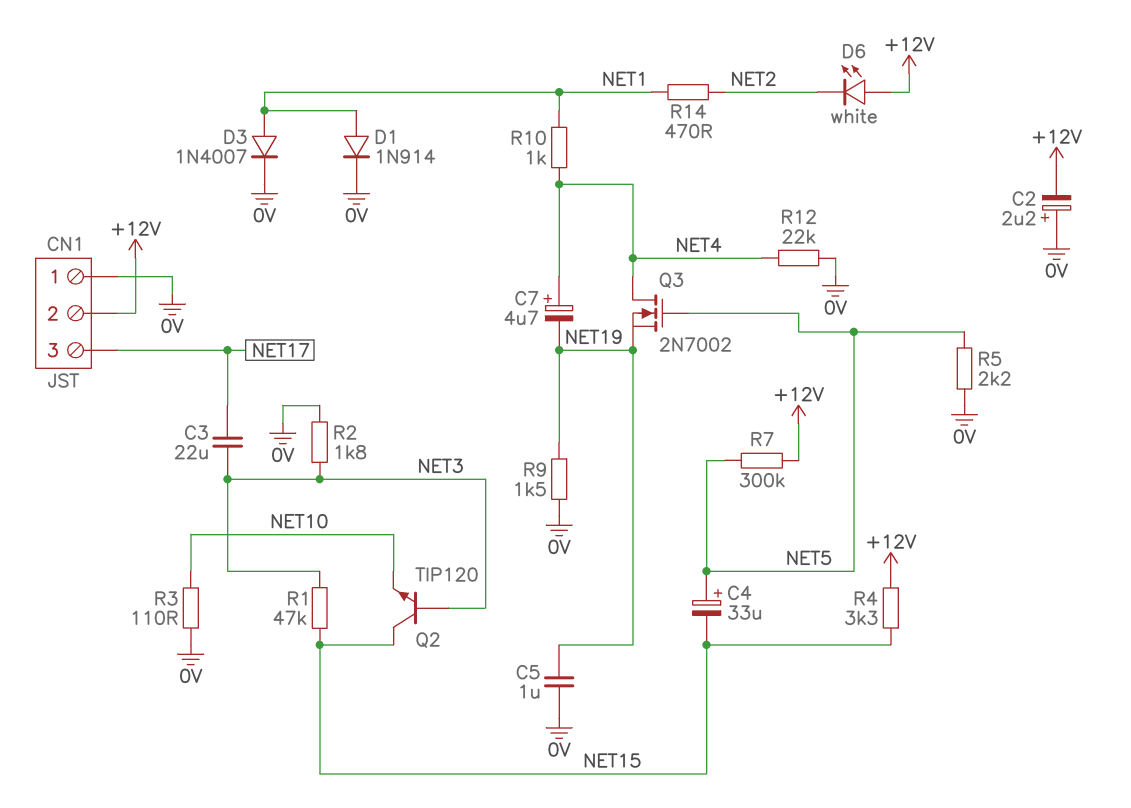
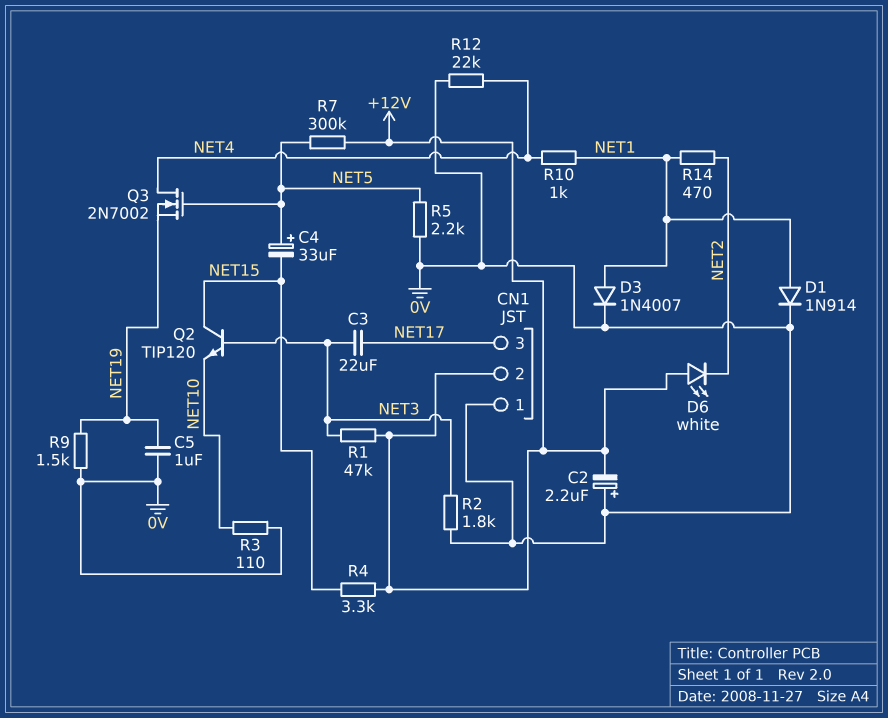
C7: 4.7uF (plus NET4, minus NET19) -> none
R1: 47k (NET3, NET15) -> 47k (+12V, NET3)

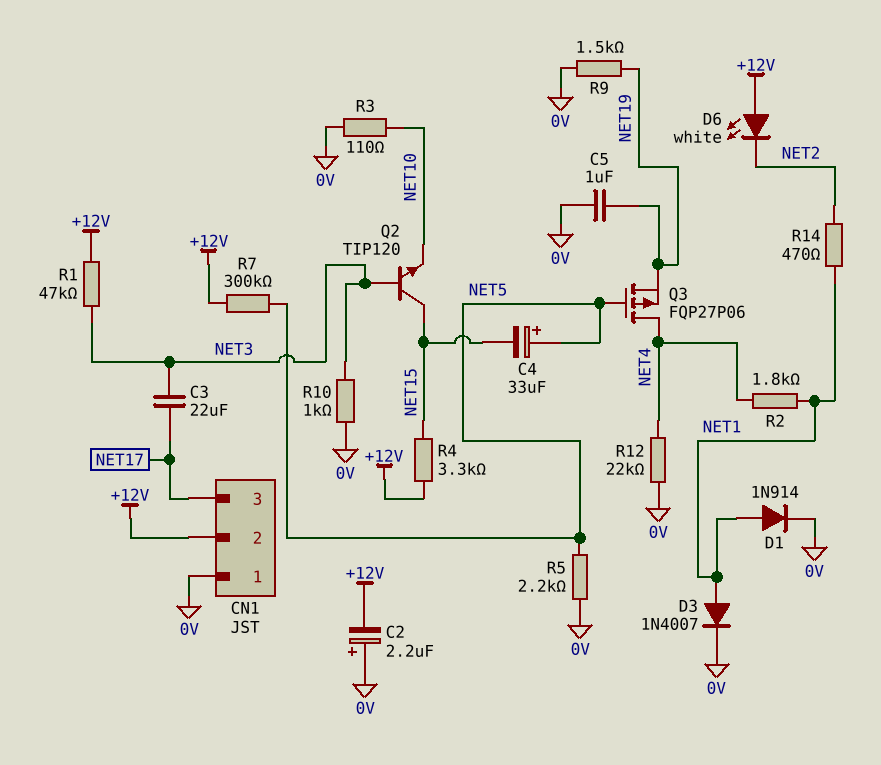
Q3: NMOS 2N7002 (G NET5, D NET4, S NET19) -> PMOS FQP27P06 (G NET5, D NET4, S NET19)
R2: 1.8k (0V, NET3) -> 1.8k (NET1, NET4)
R10: 1k (NET1, NET4) -> 1k (0V, NET3)

